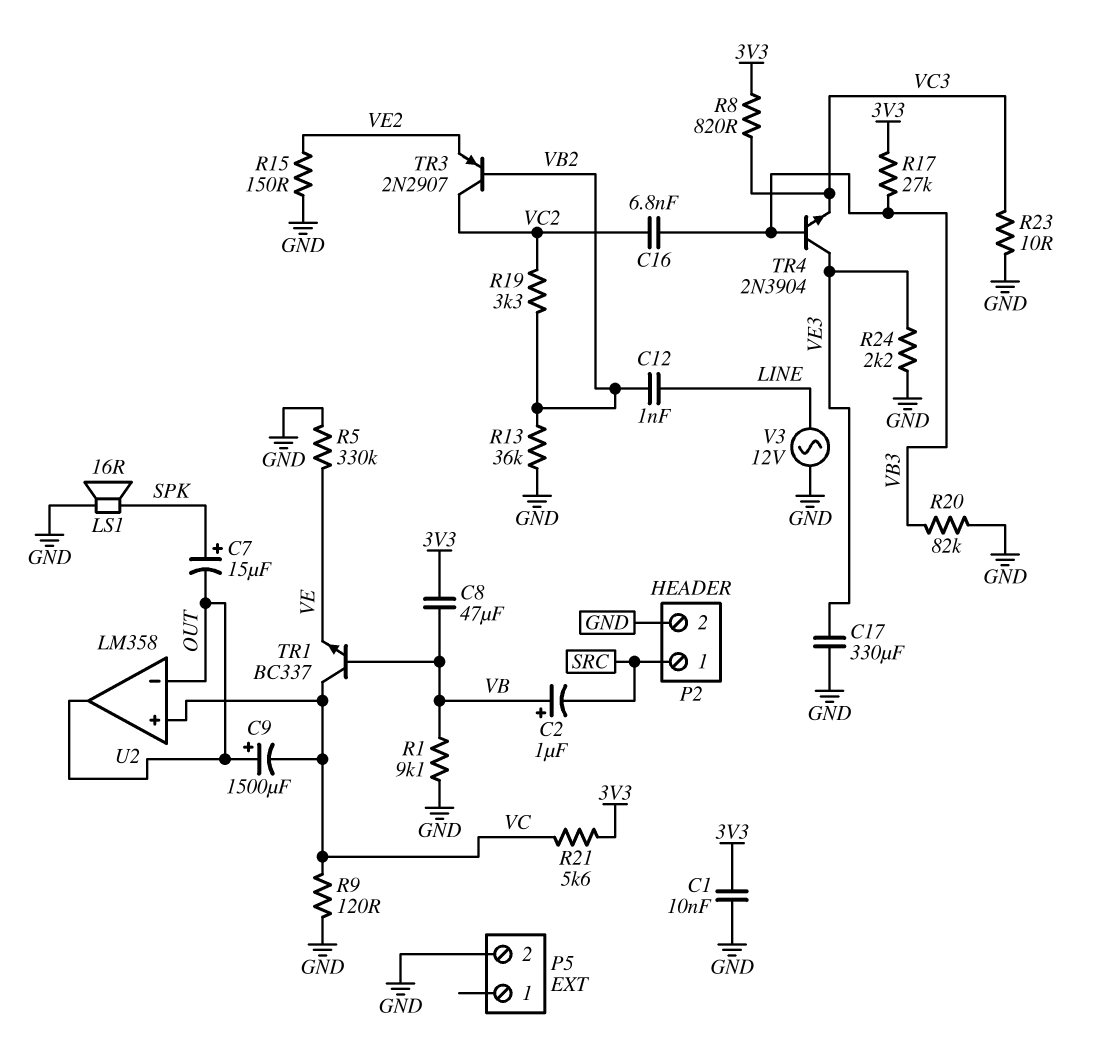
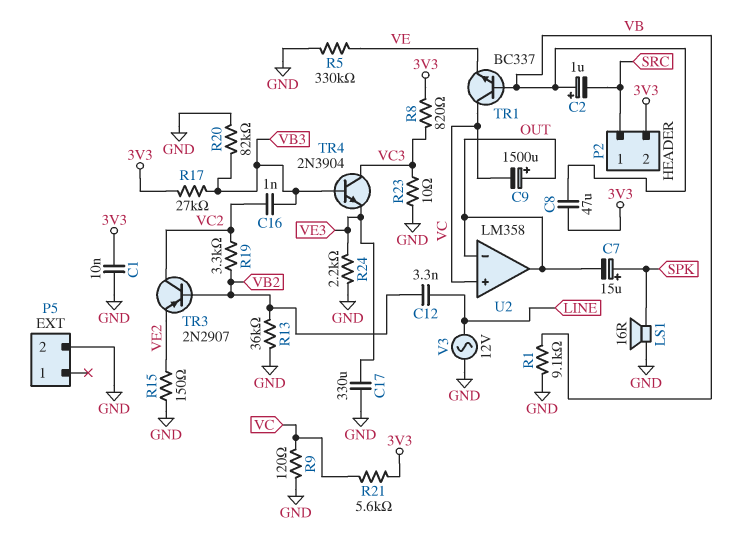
C12: 1nF (LINE, VB2) -> 3.3nF (LINE, VB2)
C16: 6.8nF (VB3, VC2) -> 1nF (VB3, VC2)
P2 pin 2: GND -> 3V3
TR4: NPN 2N3904 (B VB3, C VE3, E VC3) -> NPN 2N3904 (B VB3, C VC3, E VE3)

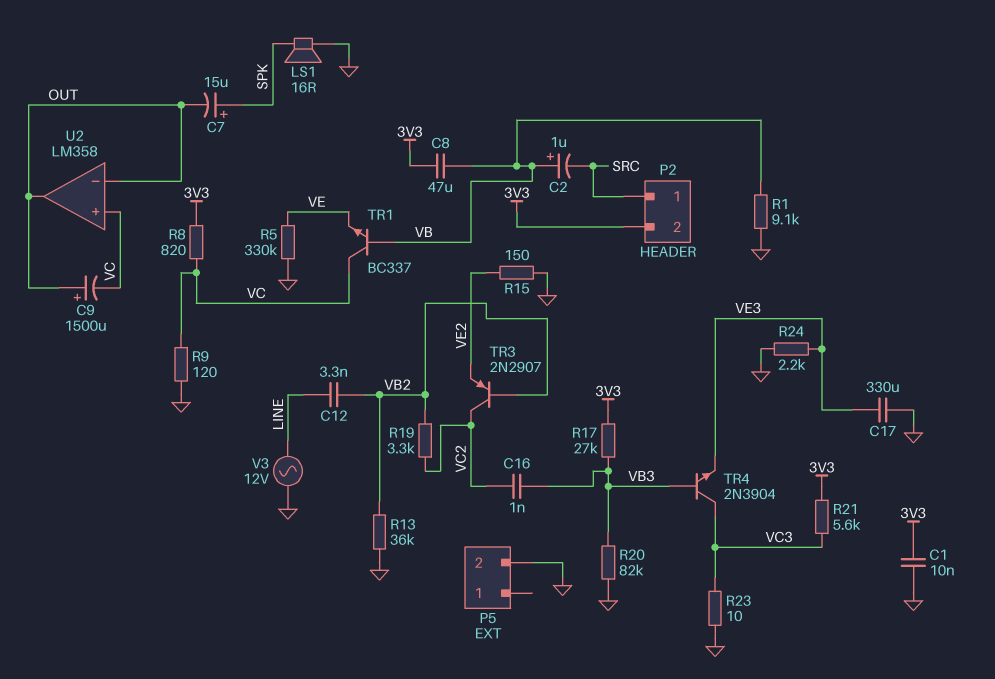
R8: 820 (3V3, VC3) -> 820 (3V3, VC)
R21: 5.6k (3V3, VC) -> 5.6k (3V3, VC3)

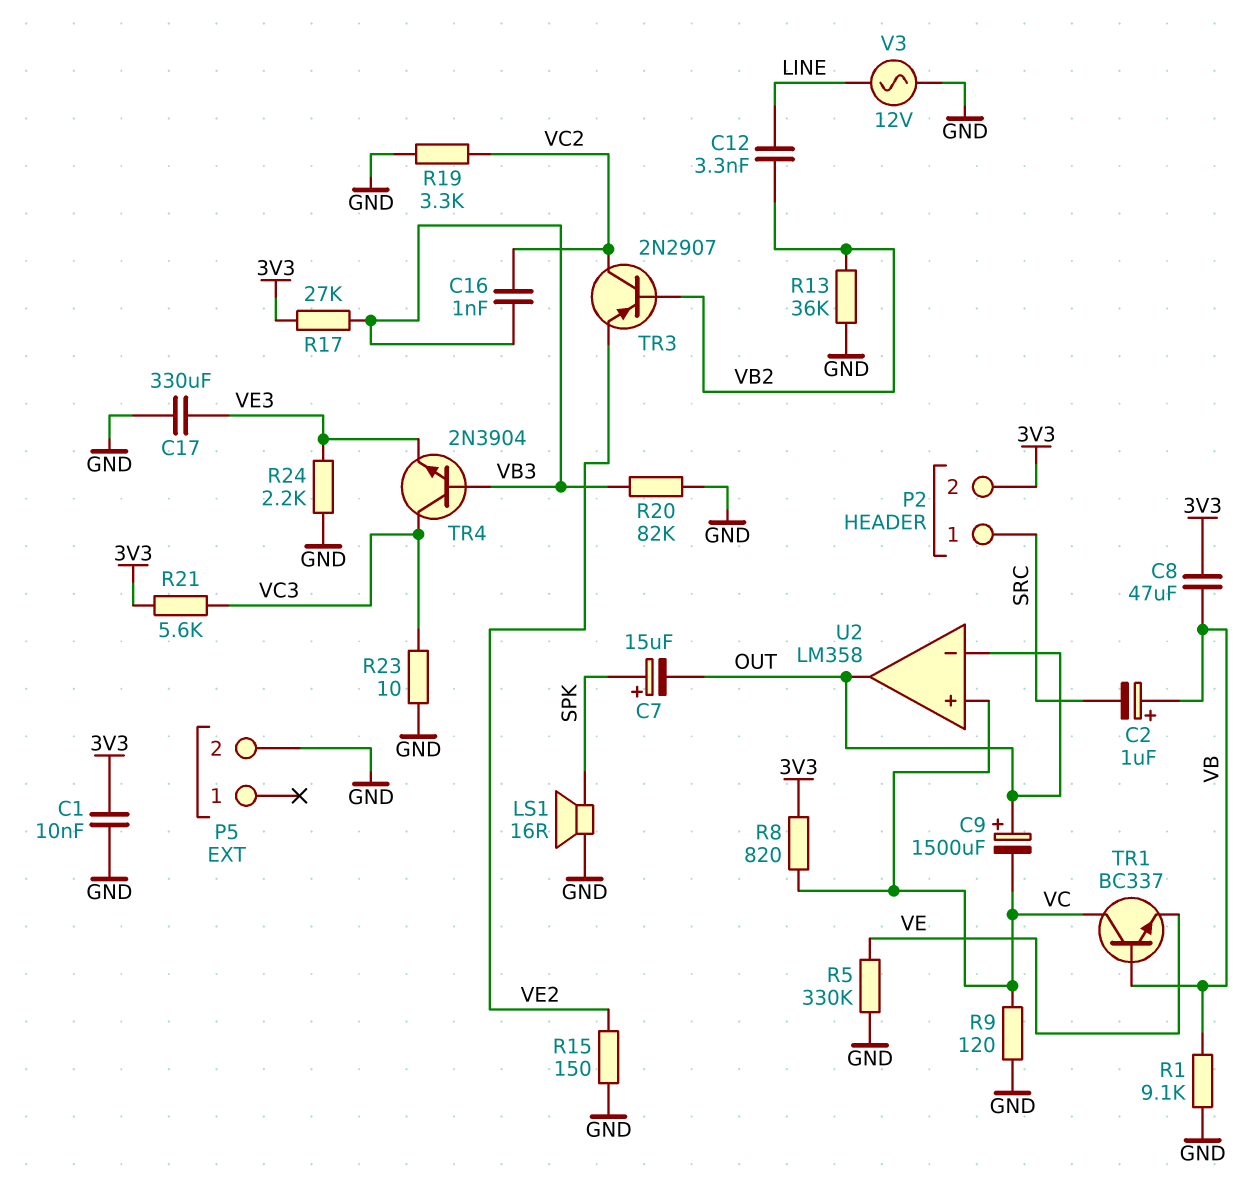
R19: 3.3k (VB2, VC2) -> 3.3k (GND, VC2)

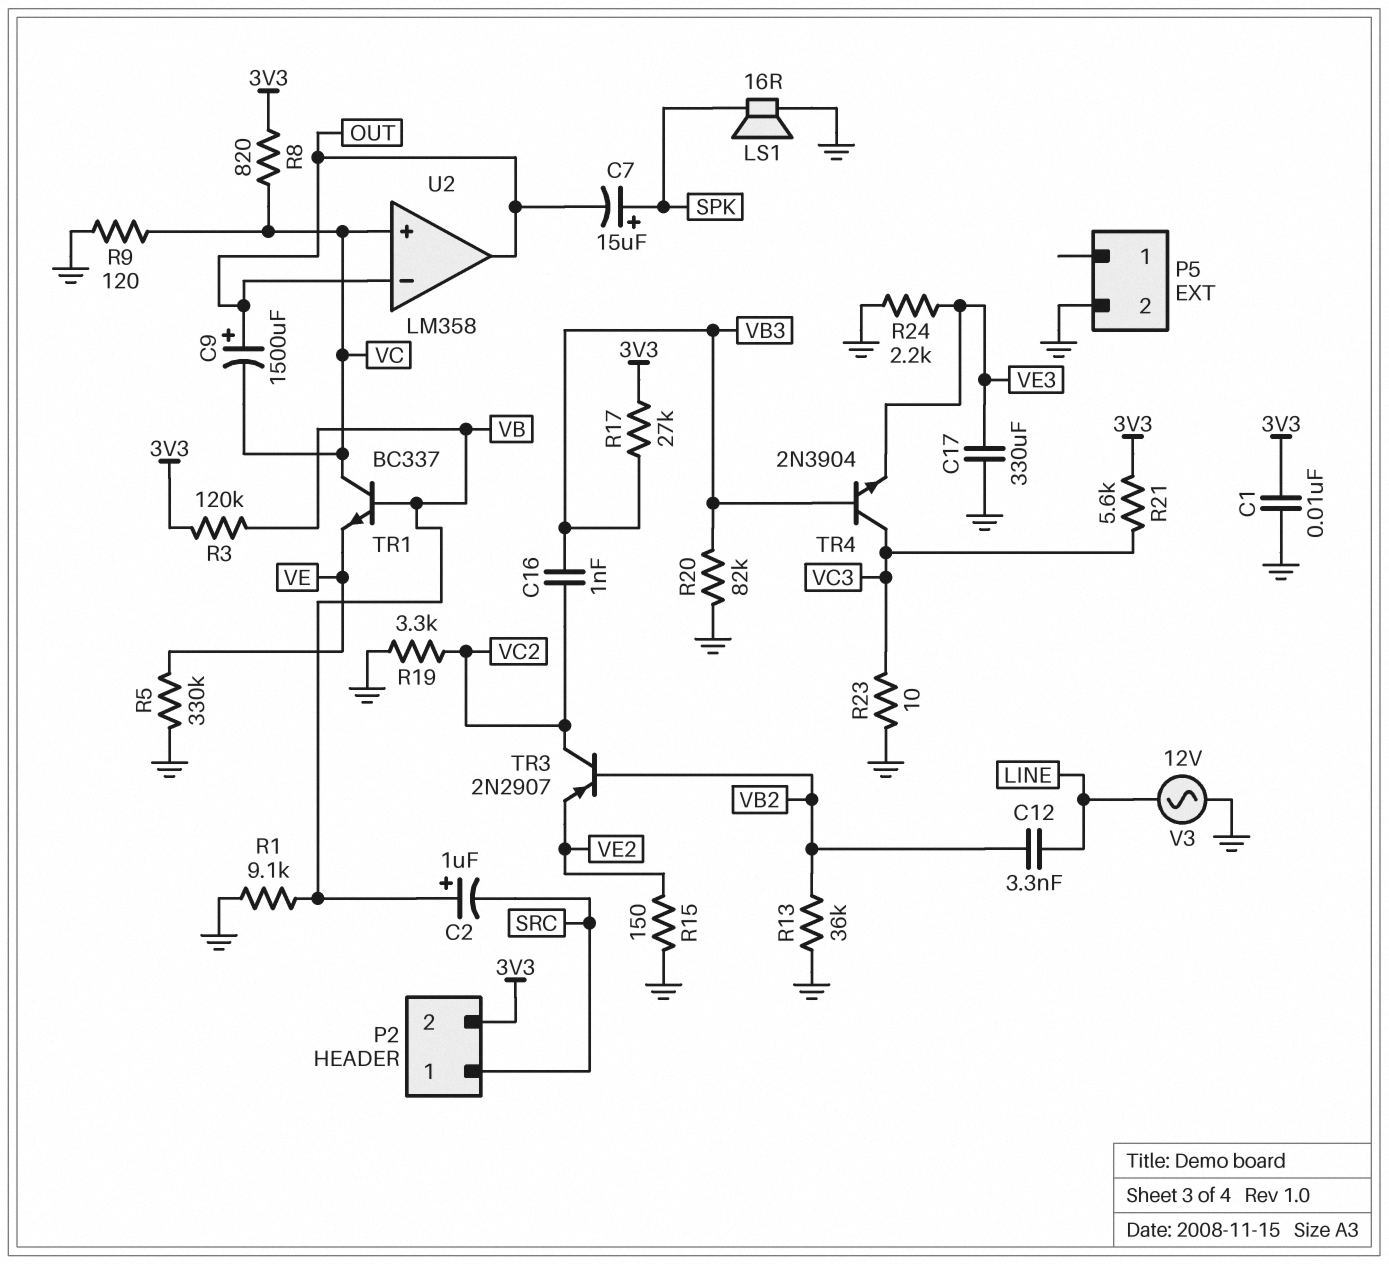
C8: 47uF (3V3, VB) -> none
R3: none -> 120k (3V3, VB)

